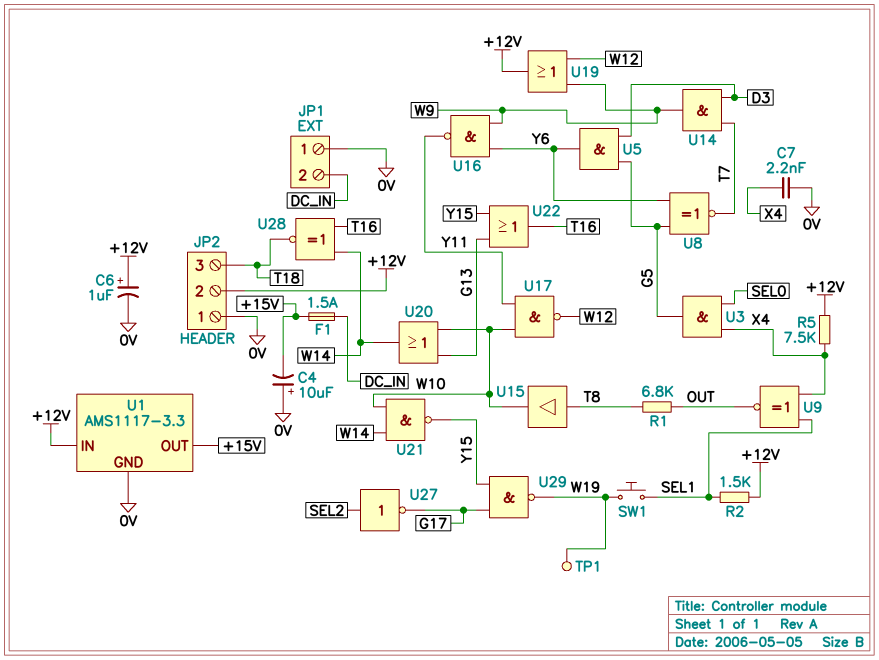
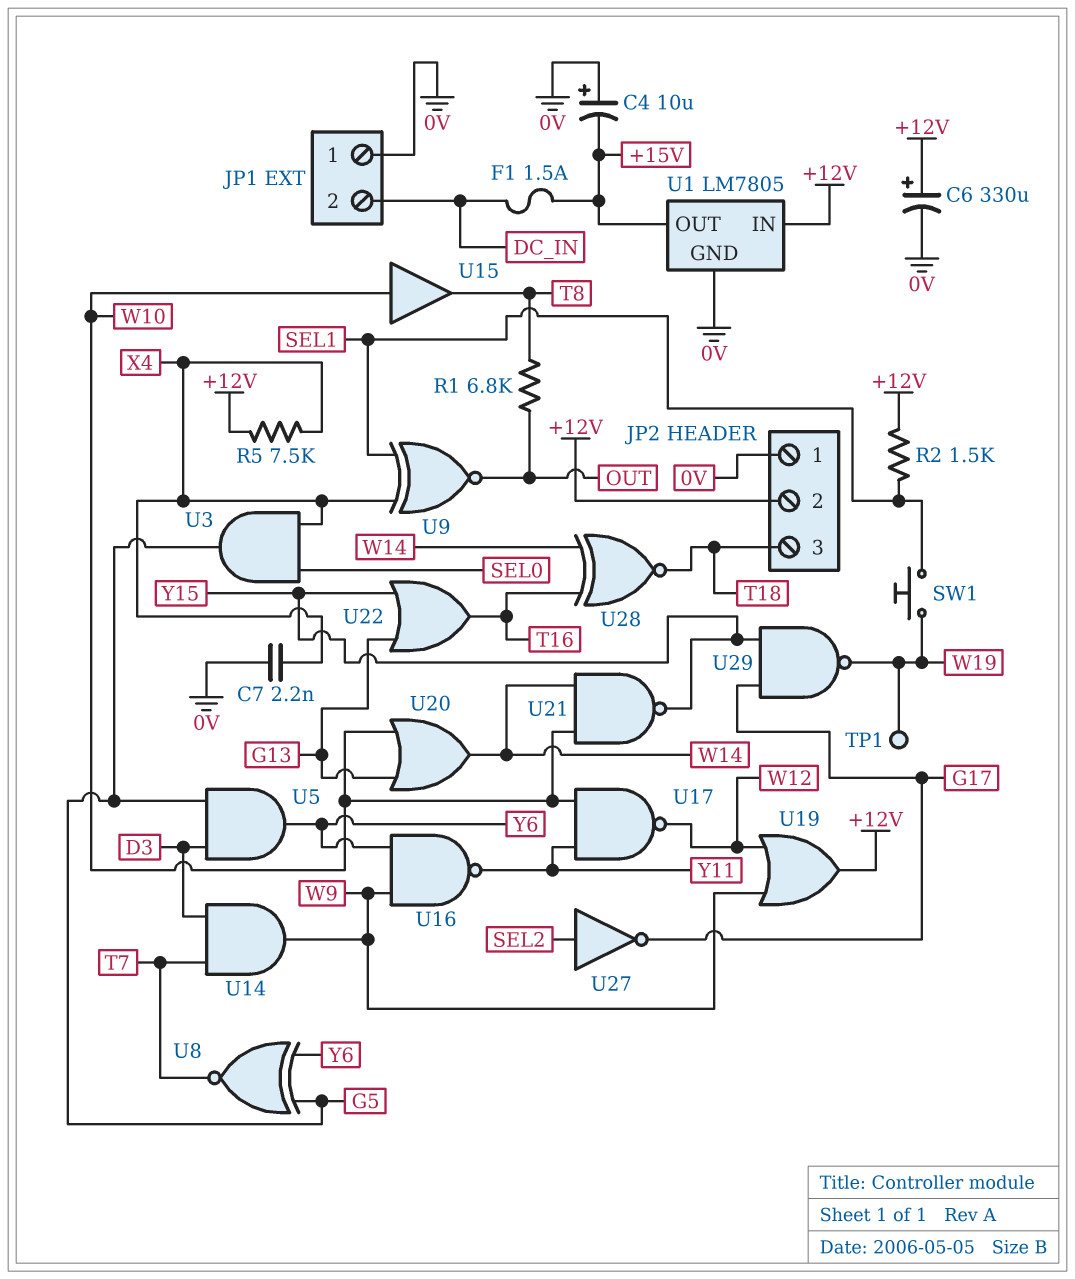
C6: 1uF (plus +12V, minus 0V) -> 330uF (plus +12V, minus 0V)
U1: AMS1117-3.3 -> LM7805
U15: buffer (in T8, out W10) -> buffer (in W10, out T8)

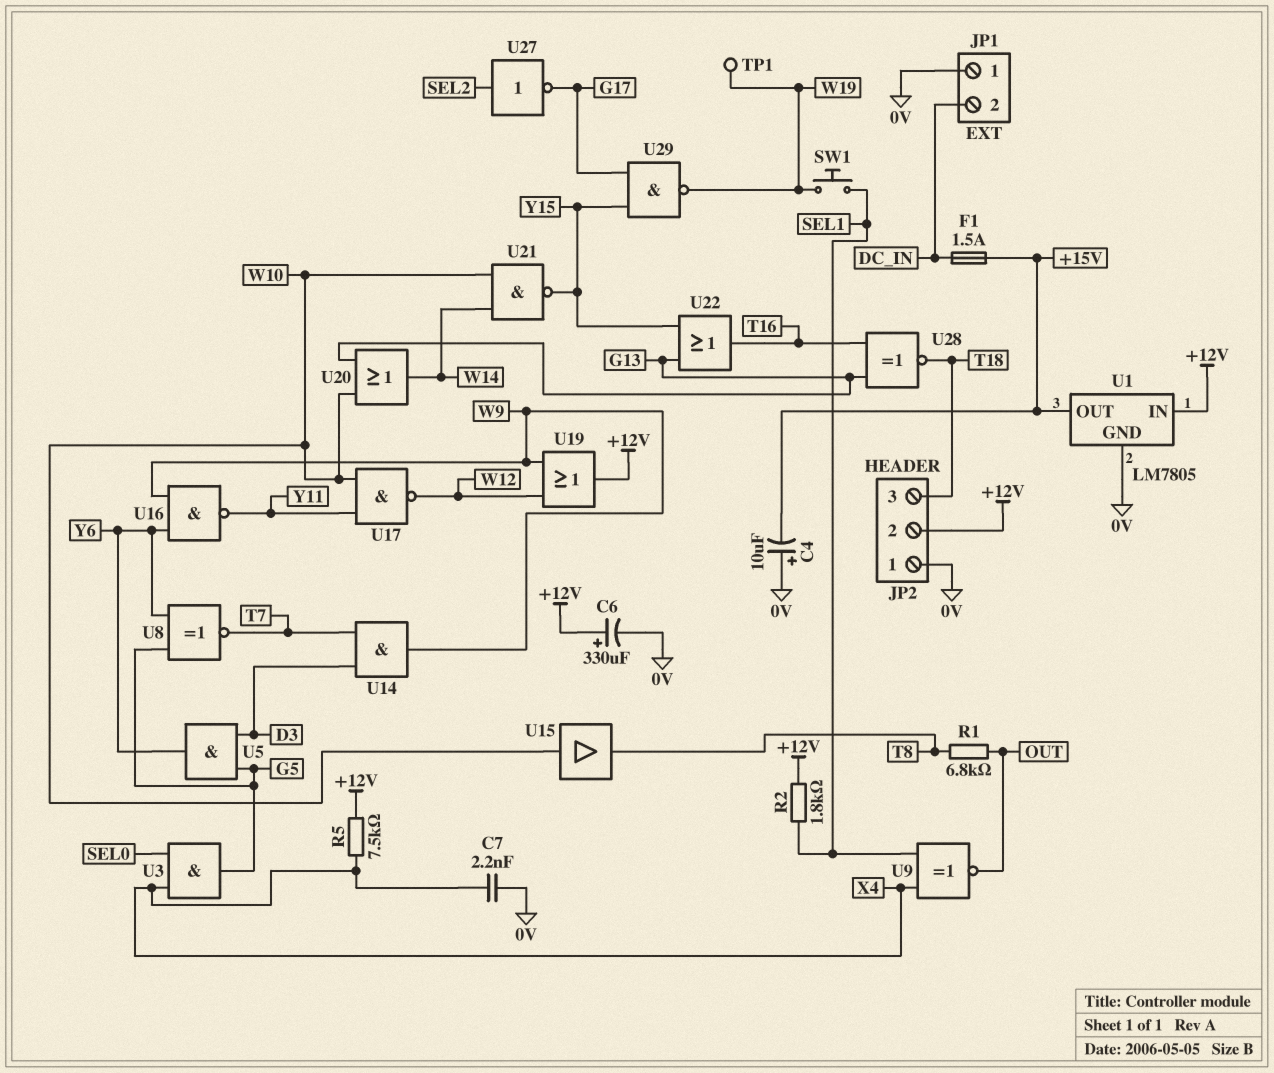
R2: 1.5k (+12V, SEL1) -> 1.8k (+12V, SEL1)
U28: XNOR (in T16, in W14, out T18) -> XNOR (in G13, in T16, out T18)

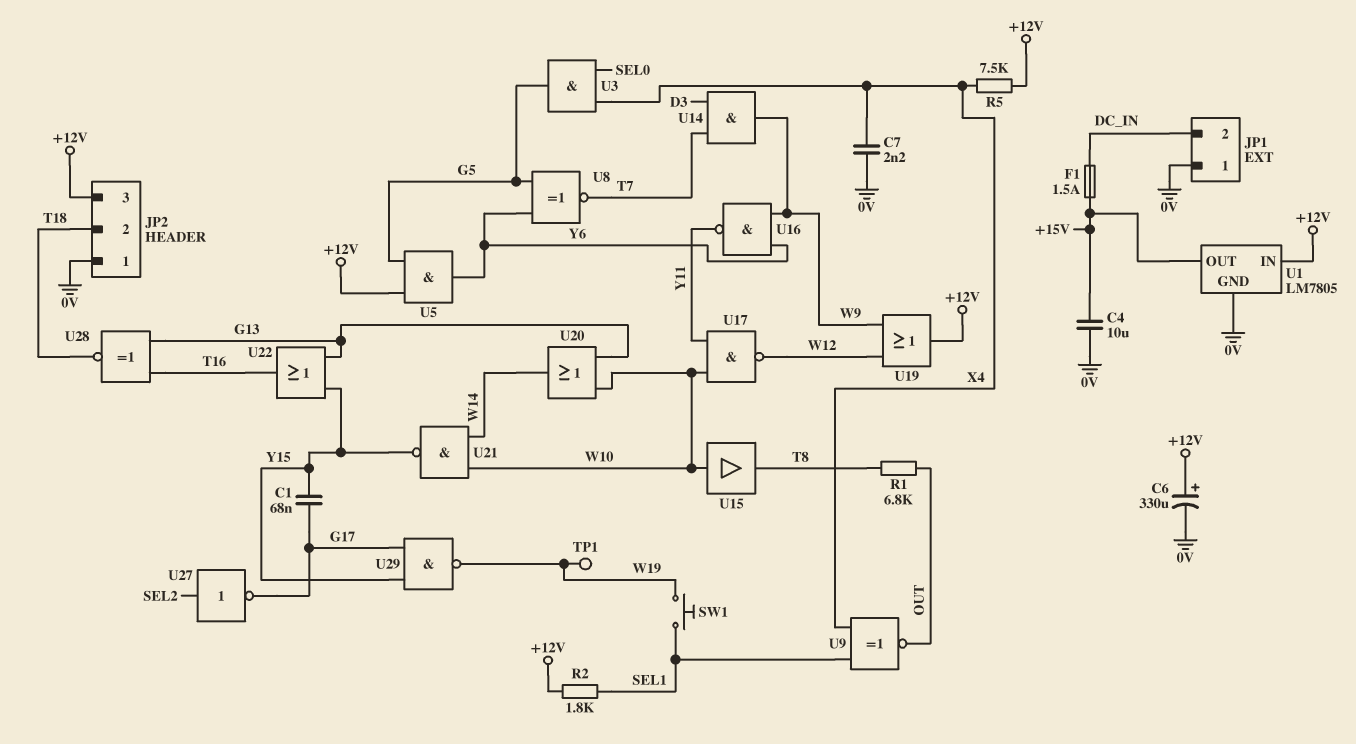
C1: none -> 68nF (G17, Y15)
C4: 10uF (plus 0V, minus +15V) -> 10uF (+15V, 0V)
JP2 pin 2: +12V -> T18
JP2 pin 3: T18 -> +12V
U5: AND (in D3, in G5, out Y6) -> AND (in +12V, in G5, out Y6)

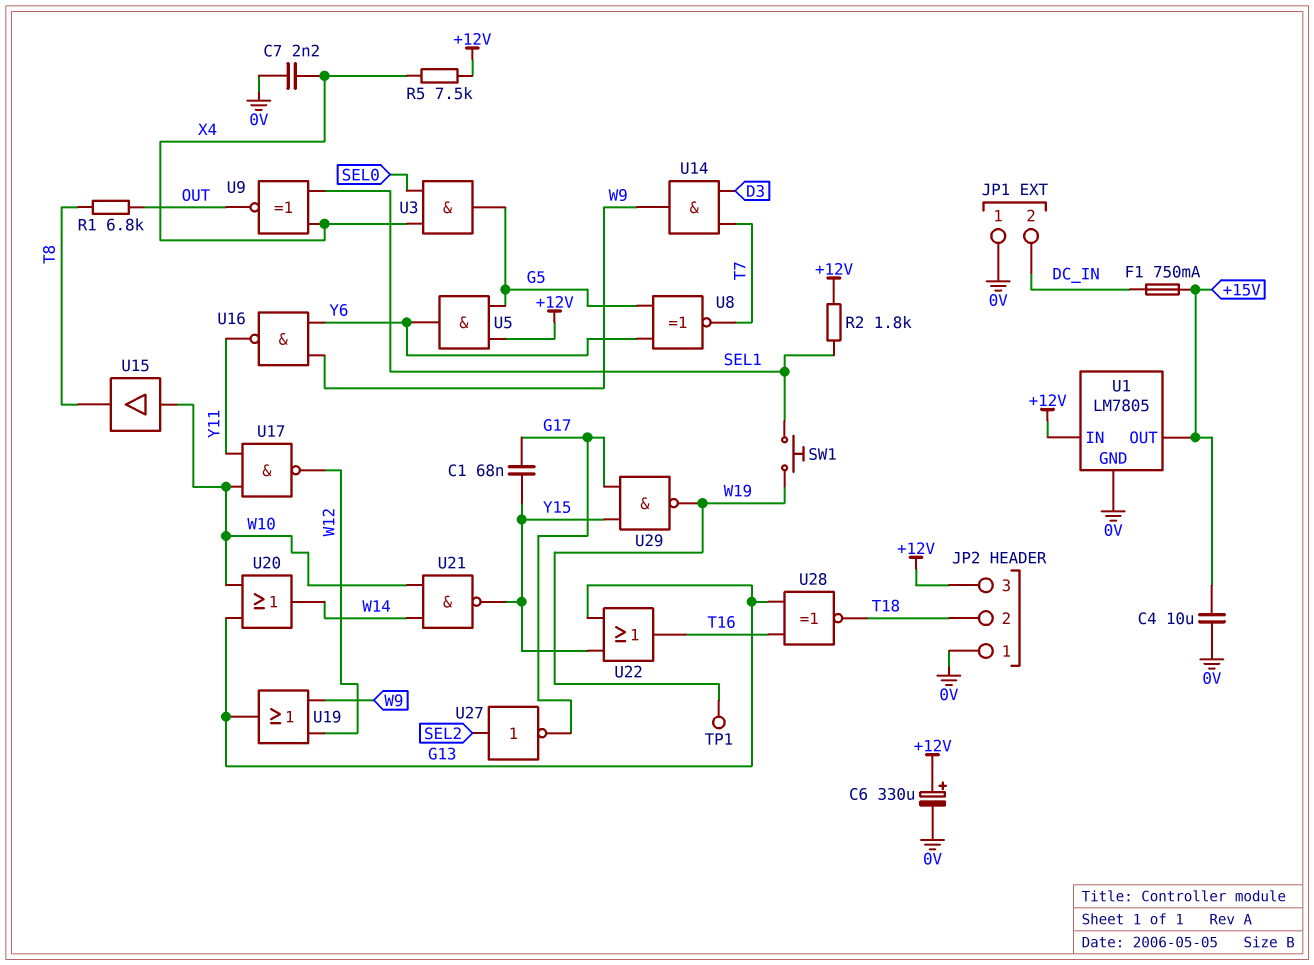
F1: 1.5A (+15V, DC_IN) -> 750mA (+15V, DC_IN)
U19: OR (in W9, in W12, out +12V) -> OR (in W9, in W12, out G13)

